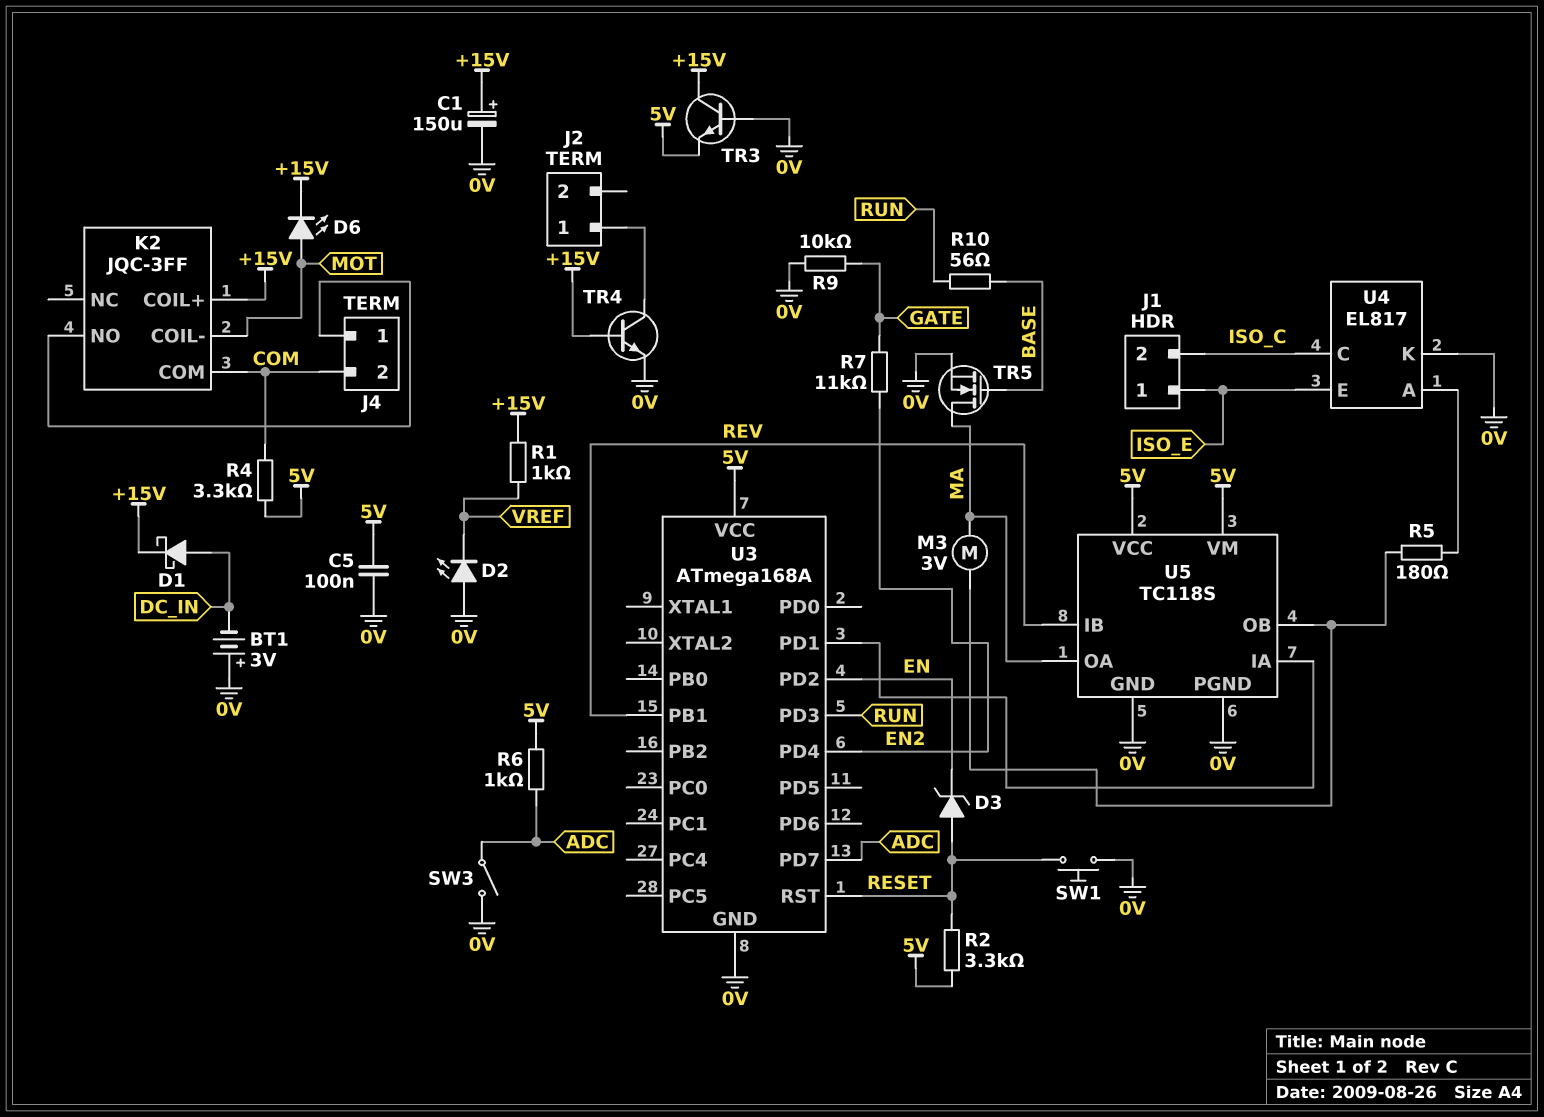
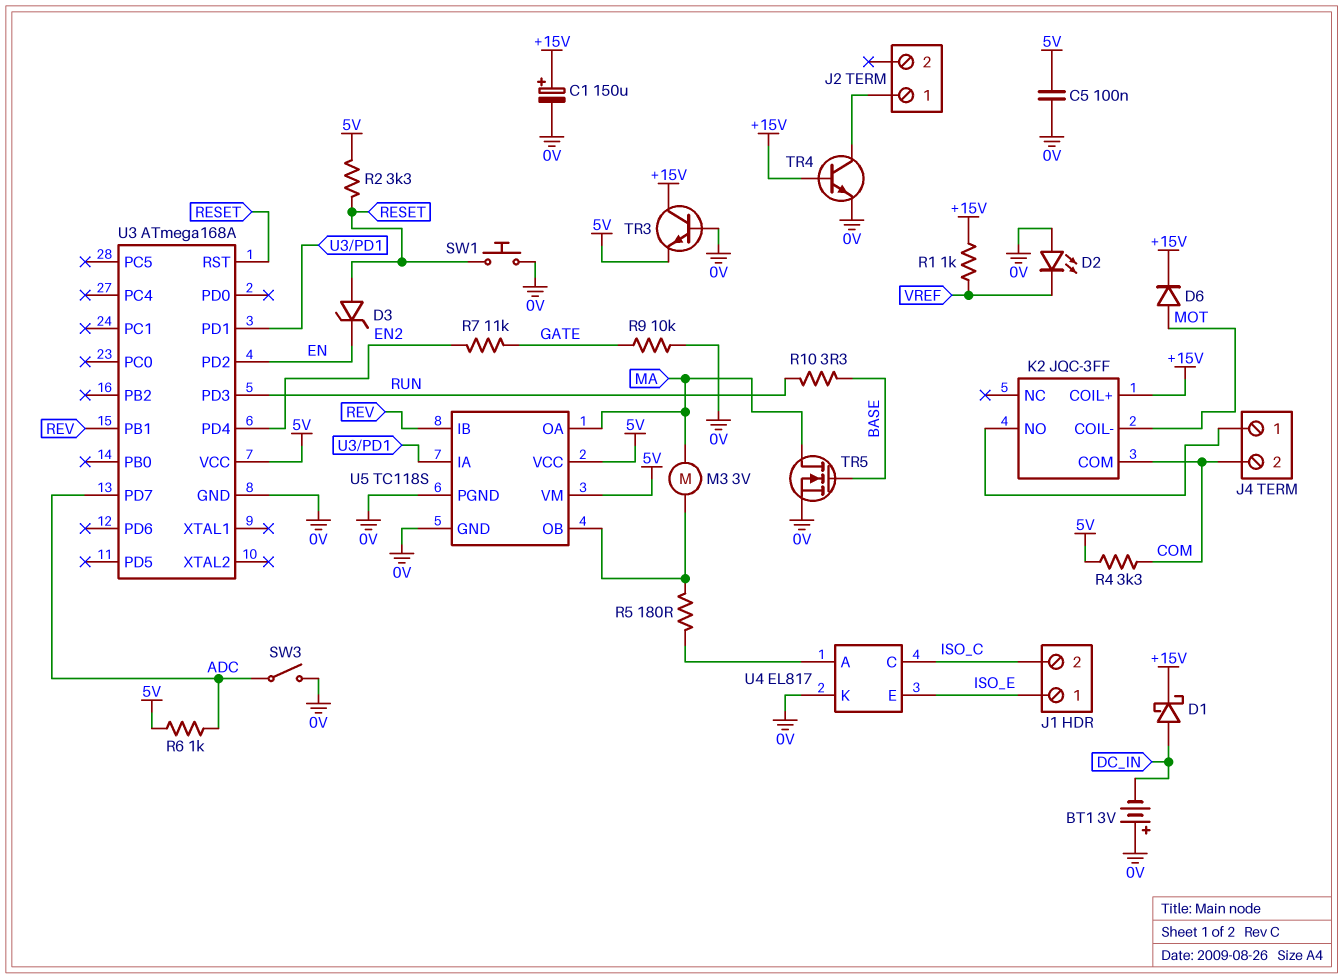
D6: LED (A MOT, K +15V) -> diode (A MOT, K +15V)
R10: 56 (BASE, RUN) -> 3.3 (BASE, RUN)

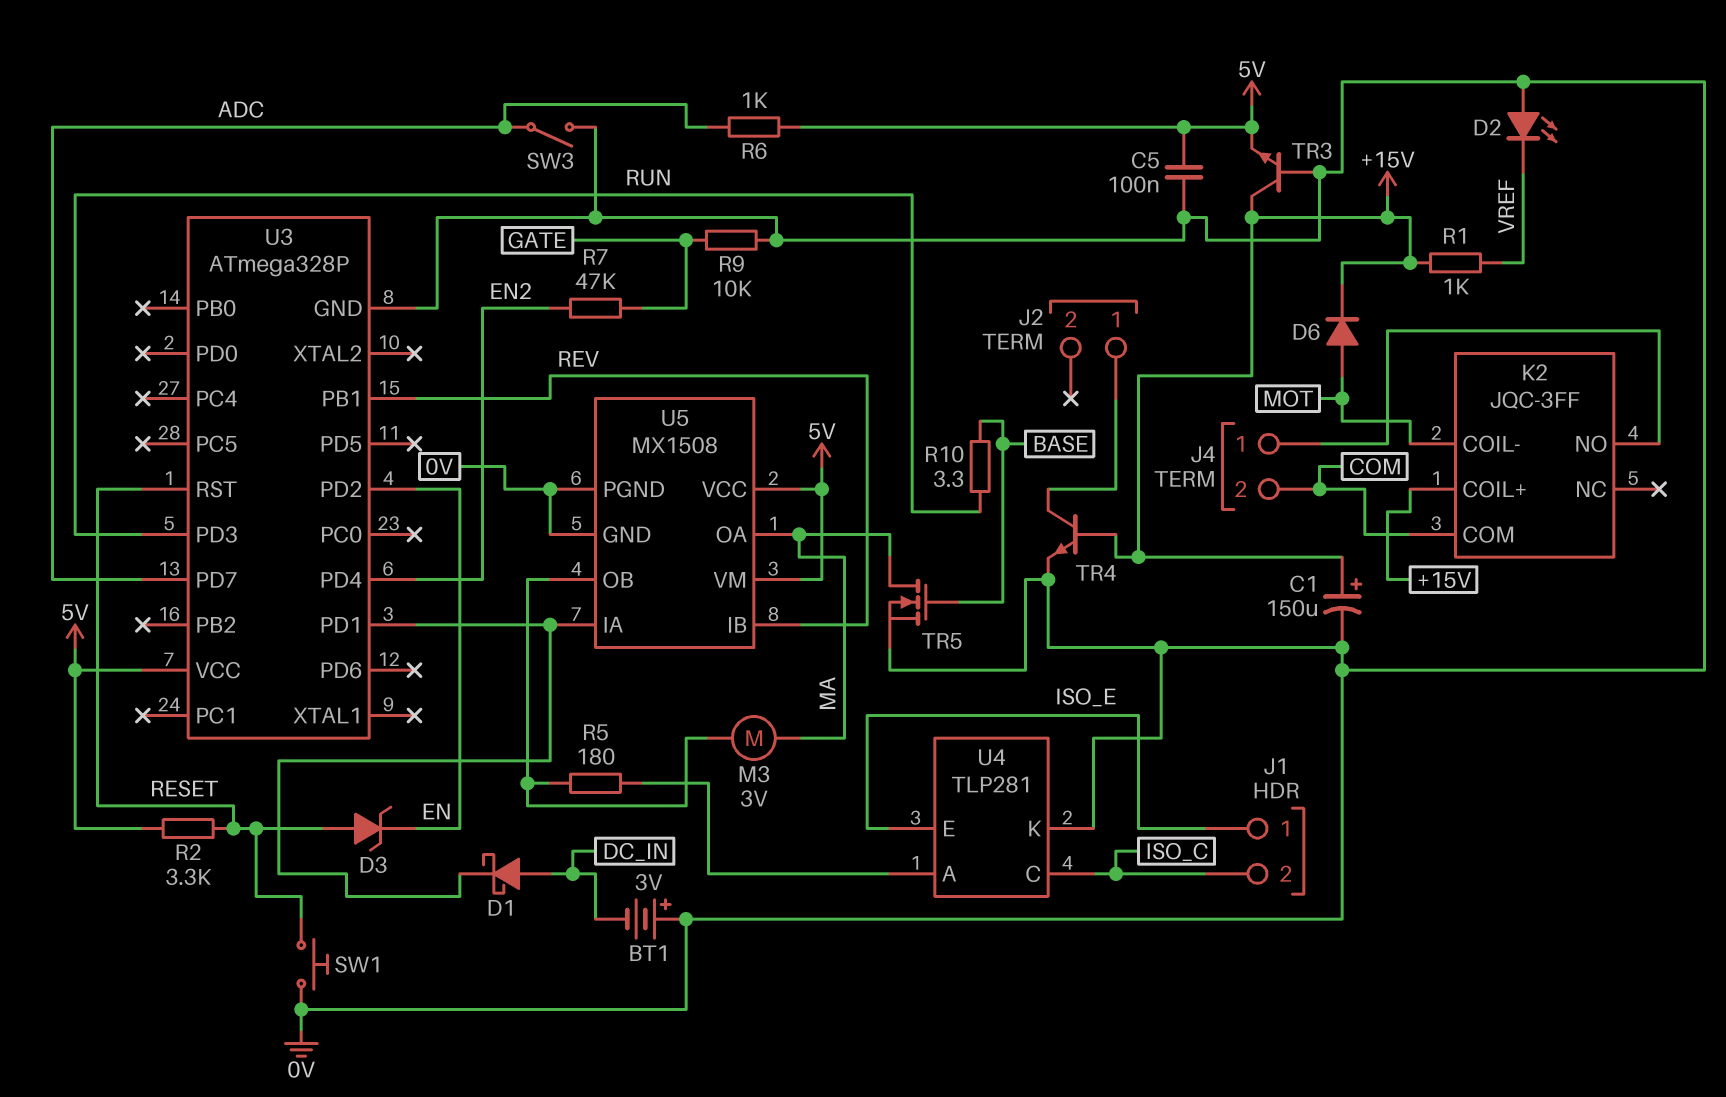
D1: schottky (A DC_IN, K +15V) -> schottky (A DC_IN, K U3/PD1)
R4: 3.3k (5V, COM) -> none
R7: 11k (EN2, GATE) -> 47k (EN2, GATE)
U3: ATmega168A -> ATmega328P
U4: EL817 -> TLP281
U5: TC118S -> MX1508

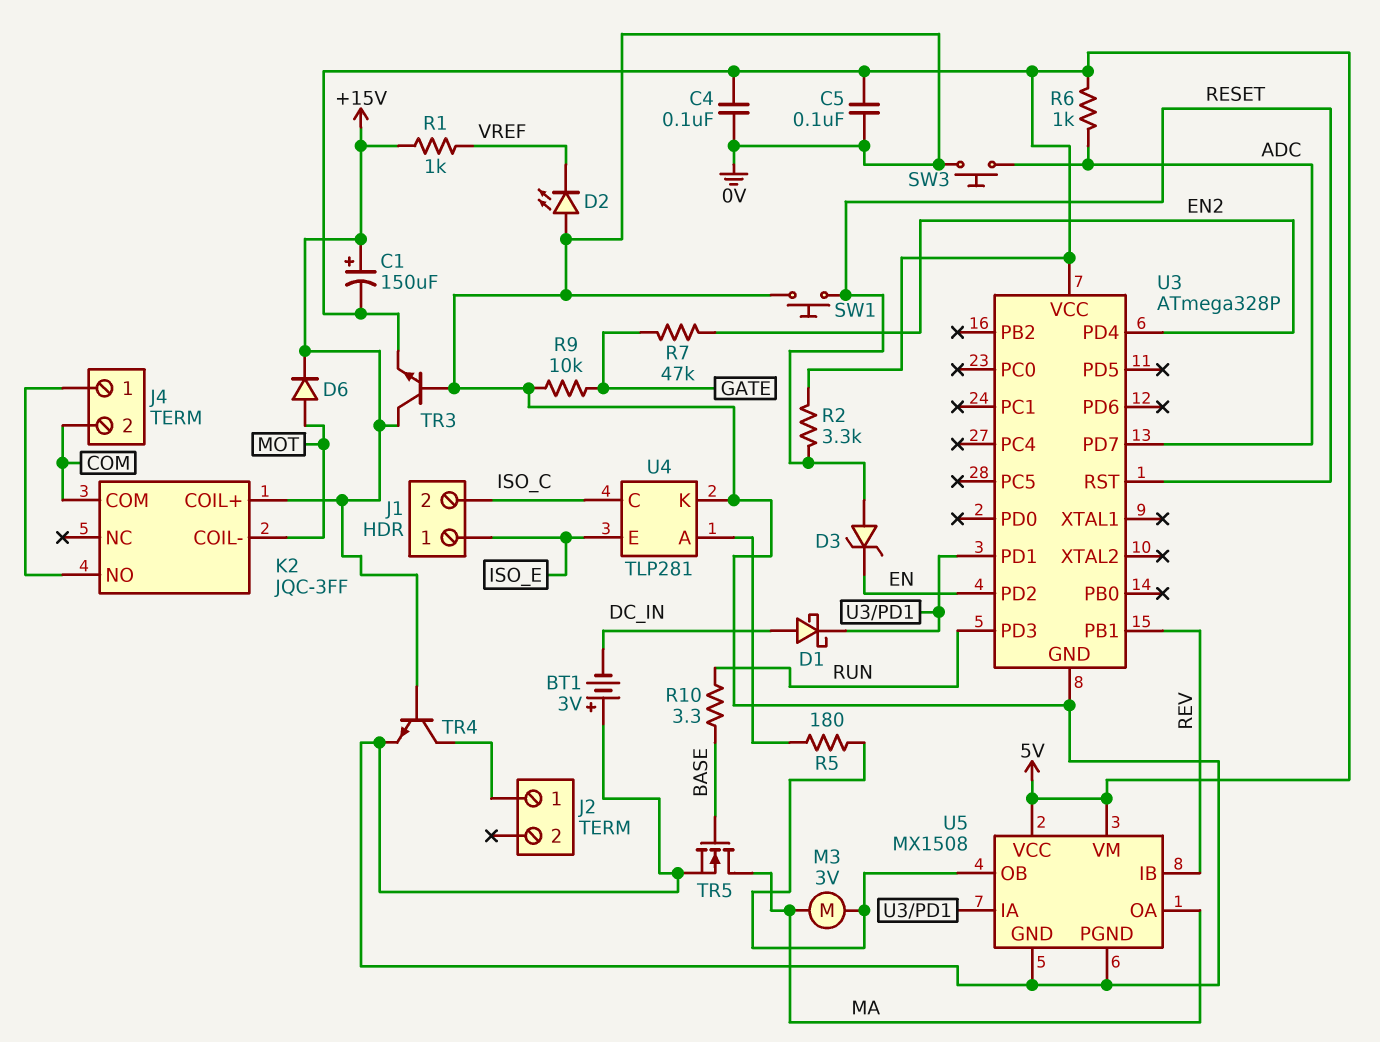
C1: 150uF (plus +15V, minus 0V) -> 150uF (plus +15V, minus 5V)
C4: none -> 100nF (0V, 5V)
SW3: switch (0V, ADC) -> button (0V, ADC)

